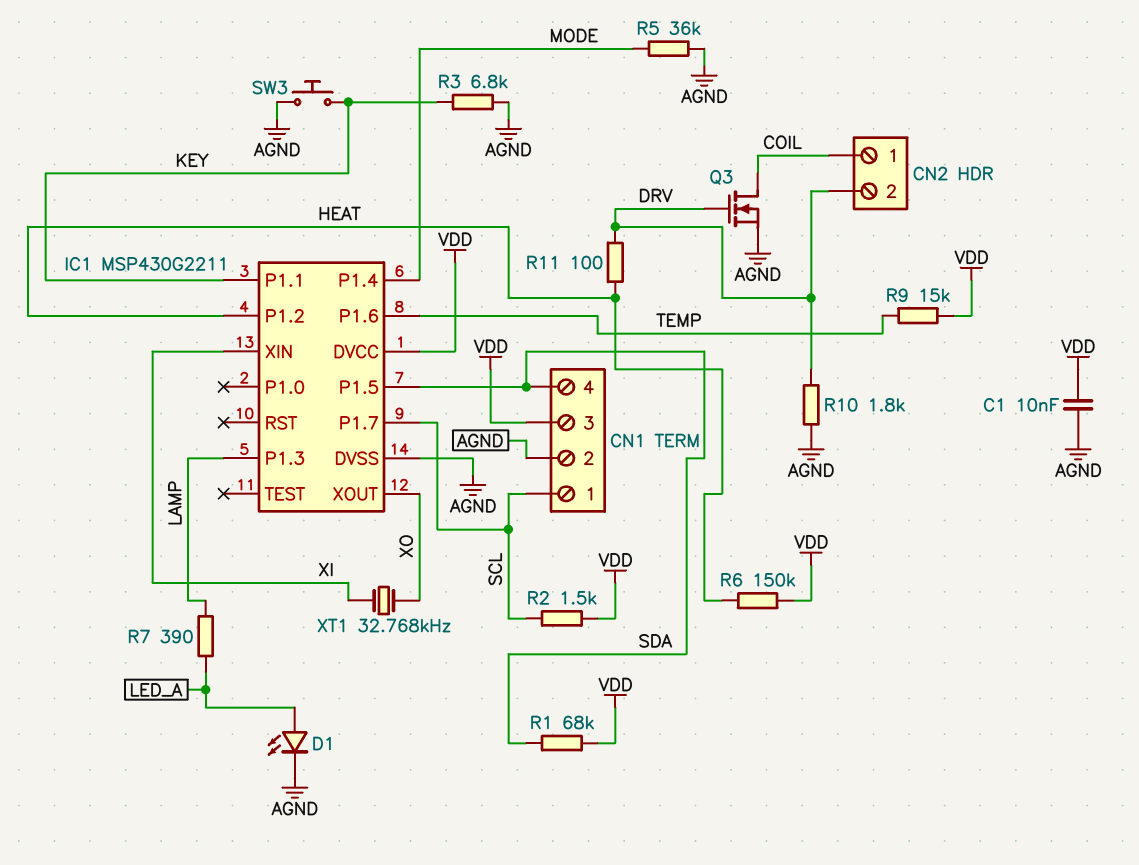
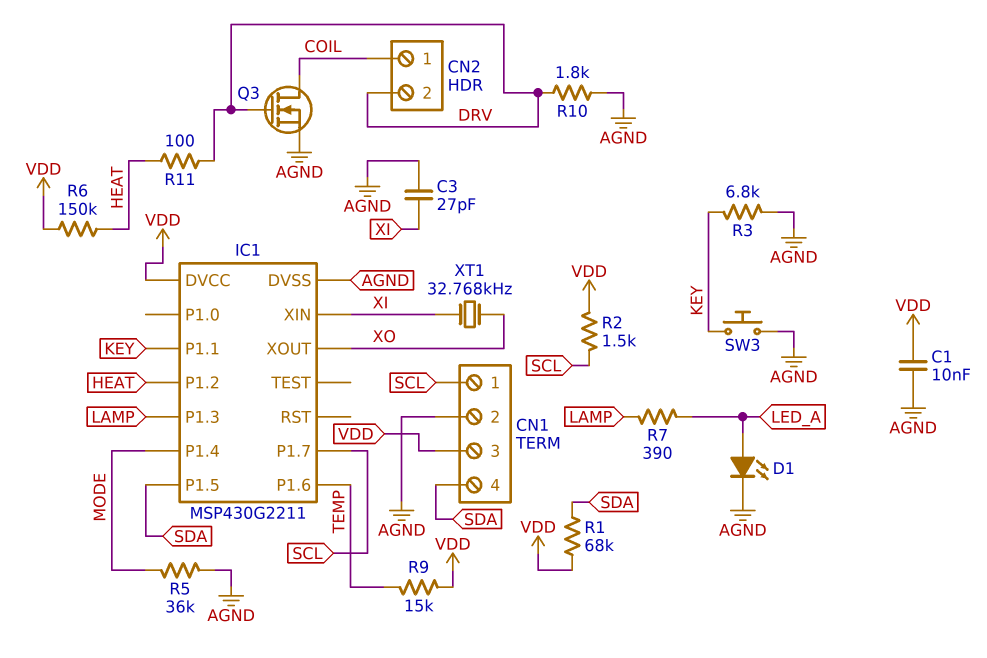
C3: none -> 27pF (AGND, XI)

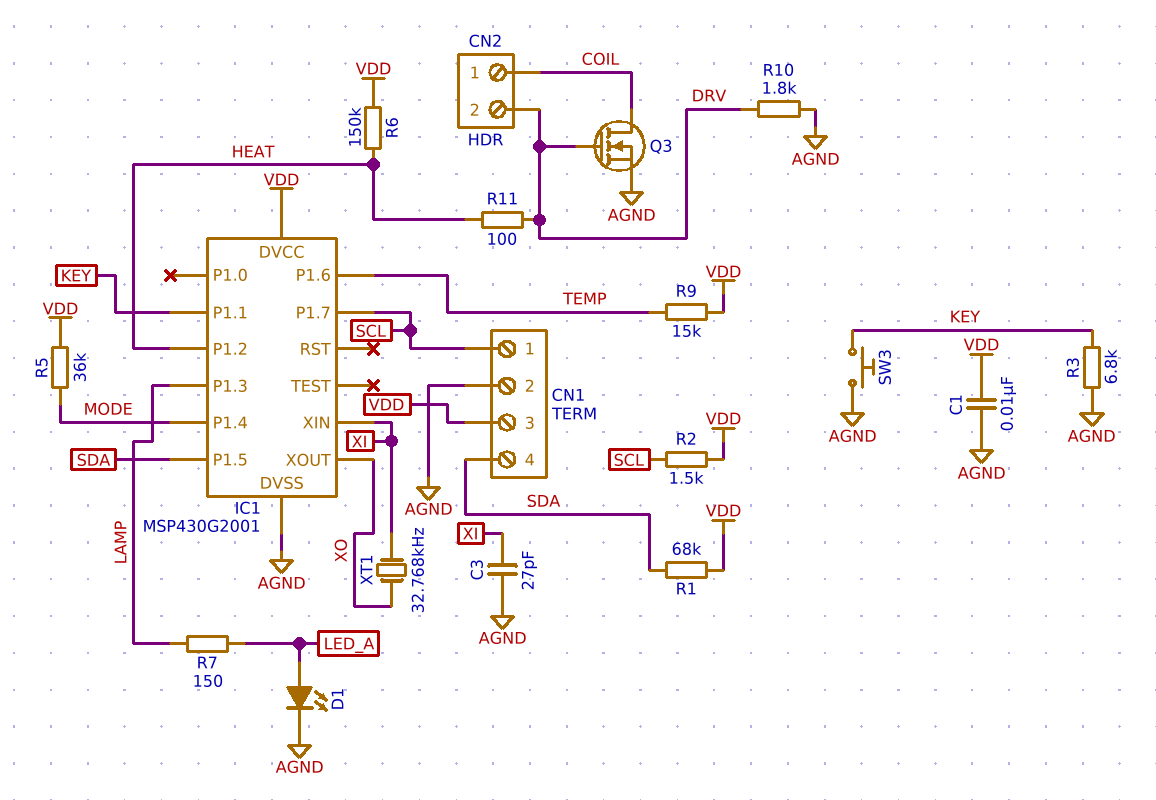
IC1: MSP430G2211 -> MSP430G2001
R5: 36k (AGND, MODE) -> 36k (MODE, VDD)
R7: 390 (LAMP, LED_A) -> 150 (LAMP, LED_A)

